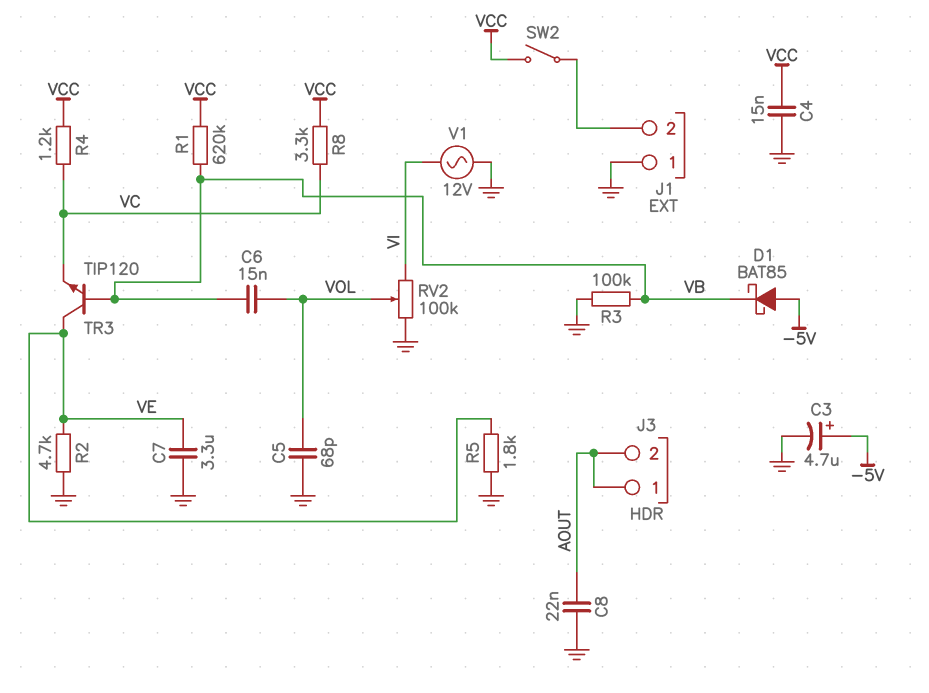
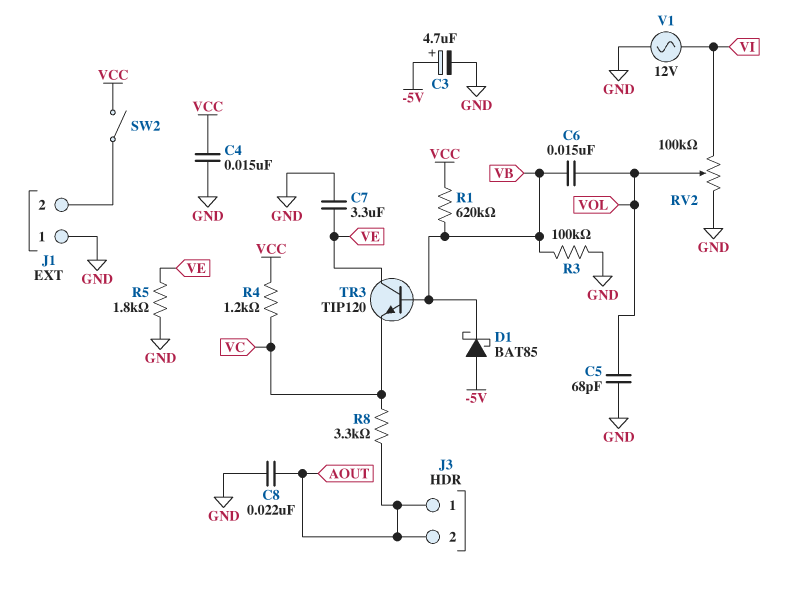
R2: 4.7k (GND, VE) -> none
R8: 3.3k (VC, VCC) -> 3.3k (AOUT, VC)

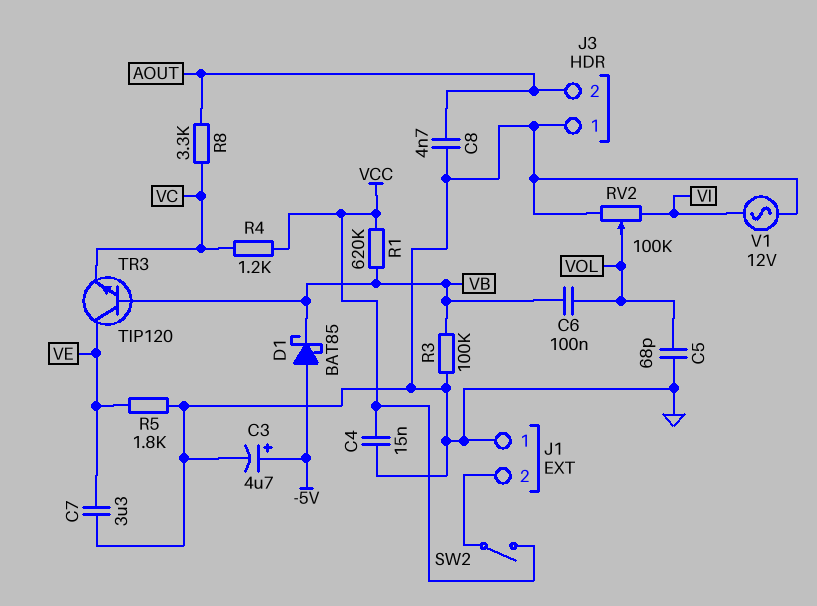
C6: 15nF (VB, VOL) -> 100nF (VB, VOL)
C8: 22nF (AOUT, GND) -> 4.7nF (AOUT, GND)
J3 pin 1: AOUT -> GND

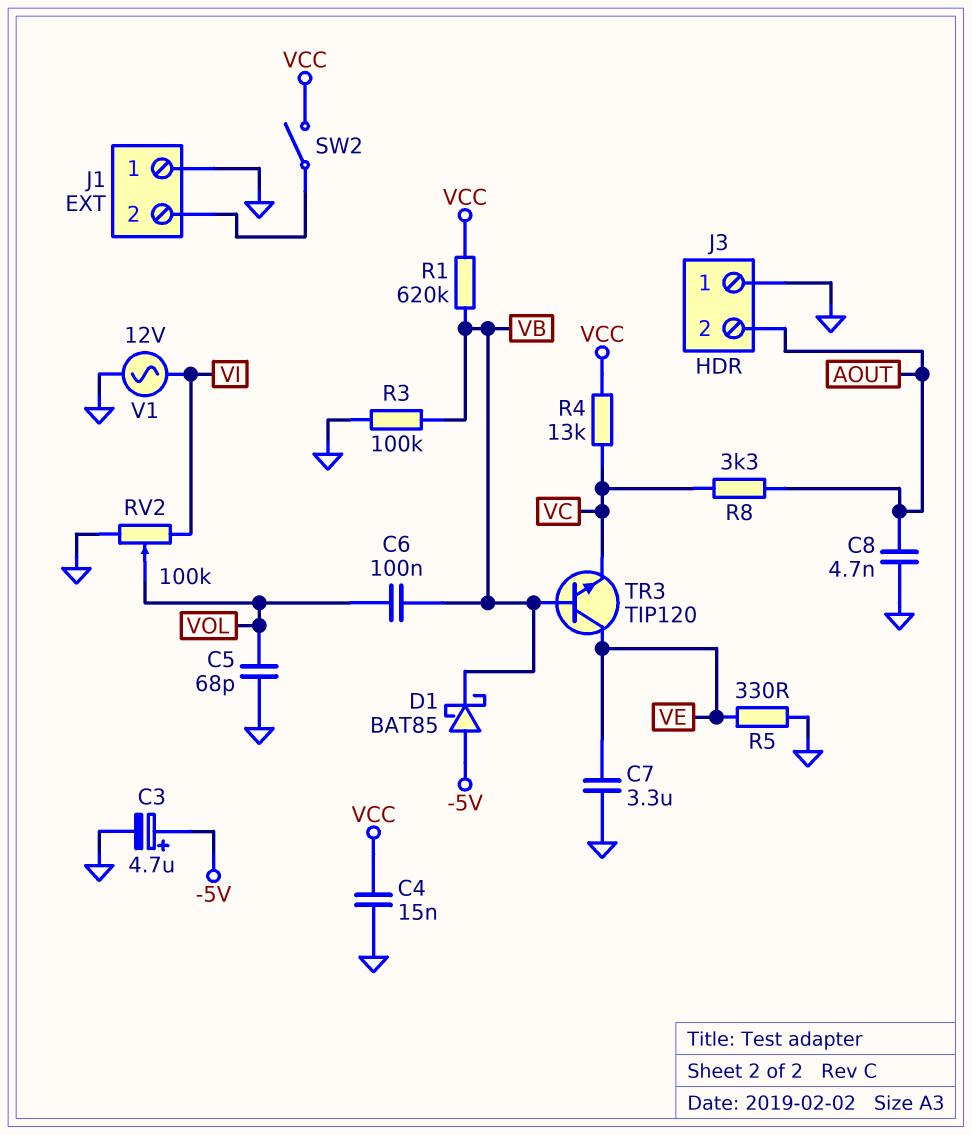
R4: 1.2k (VC, VCC) -> 13k (VC, VCC)
R5: 1.8k (GND, VE) -> 330 (GND, VE)

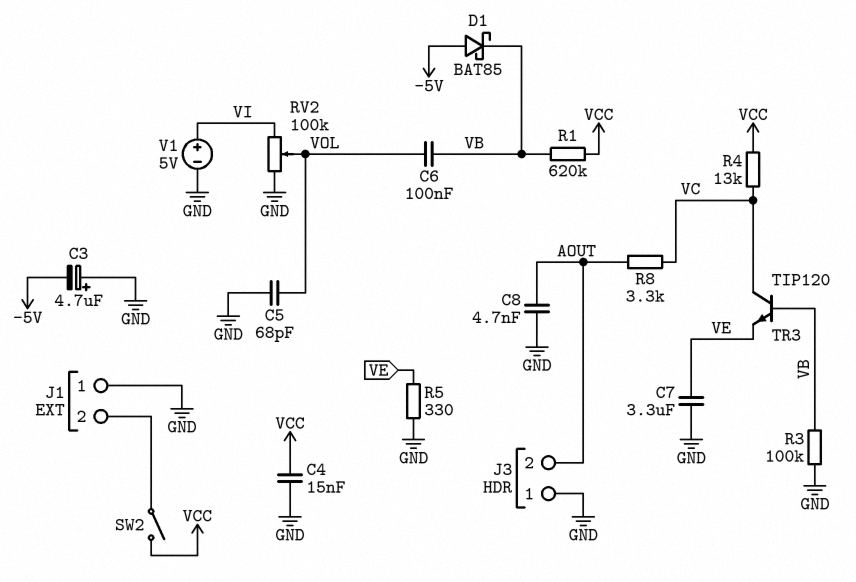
C3: 4.7uF (plus -5V, minus GND) -> 4.7uF (plus GND, minus -5V)
TR3: NPN TIP120 (B VB, C VE, E VC) -> NPN TIP120 (B VB, C VC, E VE)
V1: AC 12V (GND, VI) -> 5V (plus VI, minus GND)

